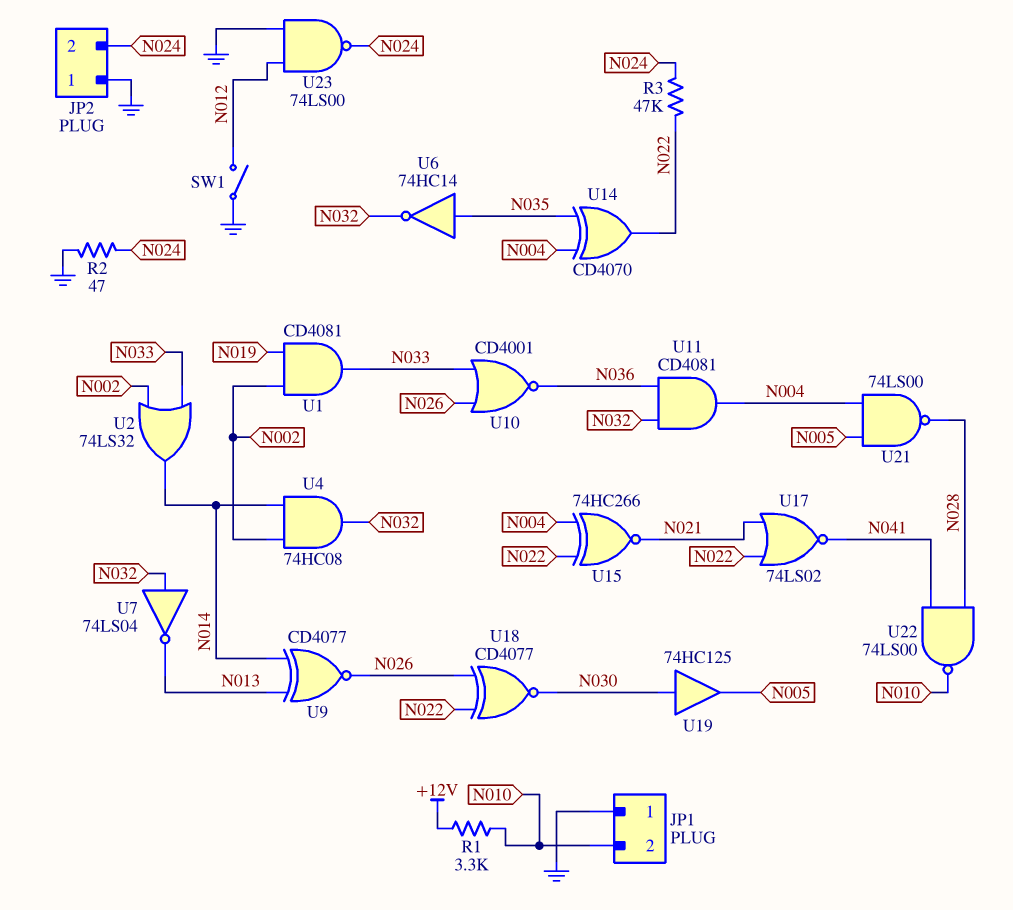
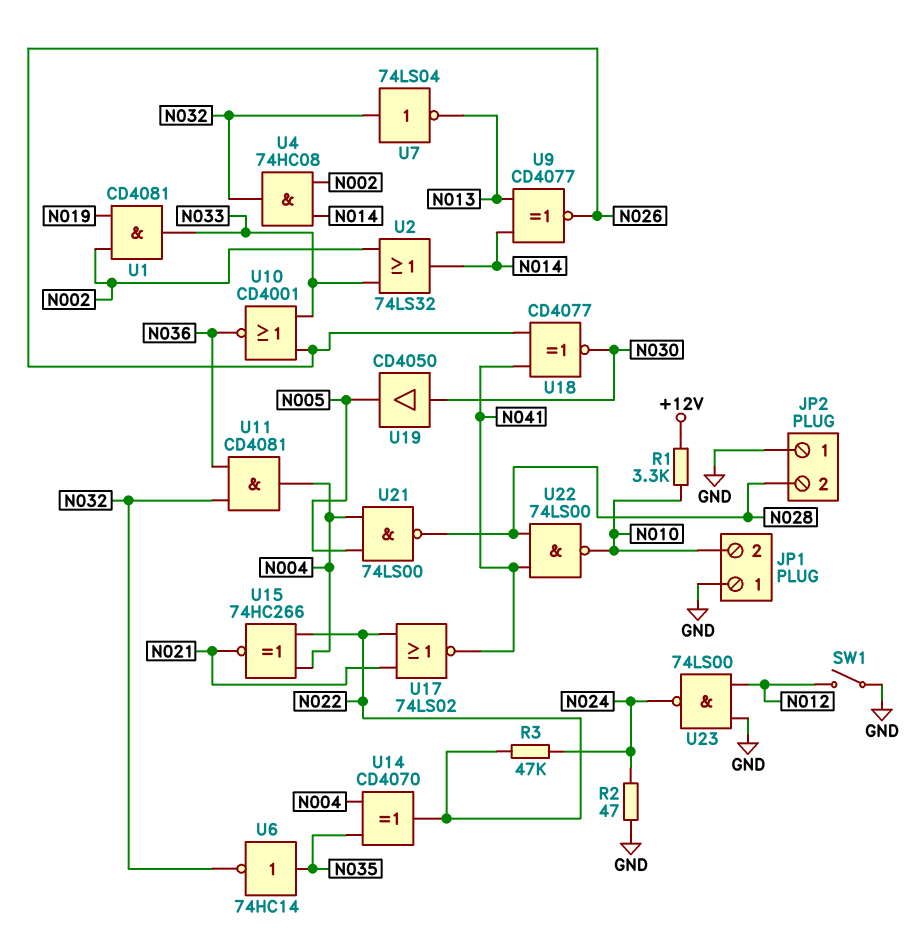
JP2 pin 2: N024 -> N028
U18: XNOR CD4077 (in N022, in N026, out N030) -> XNOR CD4077 (in N026, in N041, out N030)
U19: buffer 74HC125 (in N030, out N005) -> buffer CD4050 (in N030, out N005)

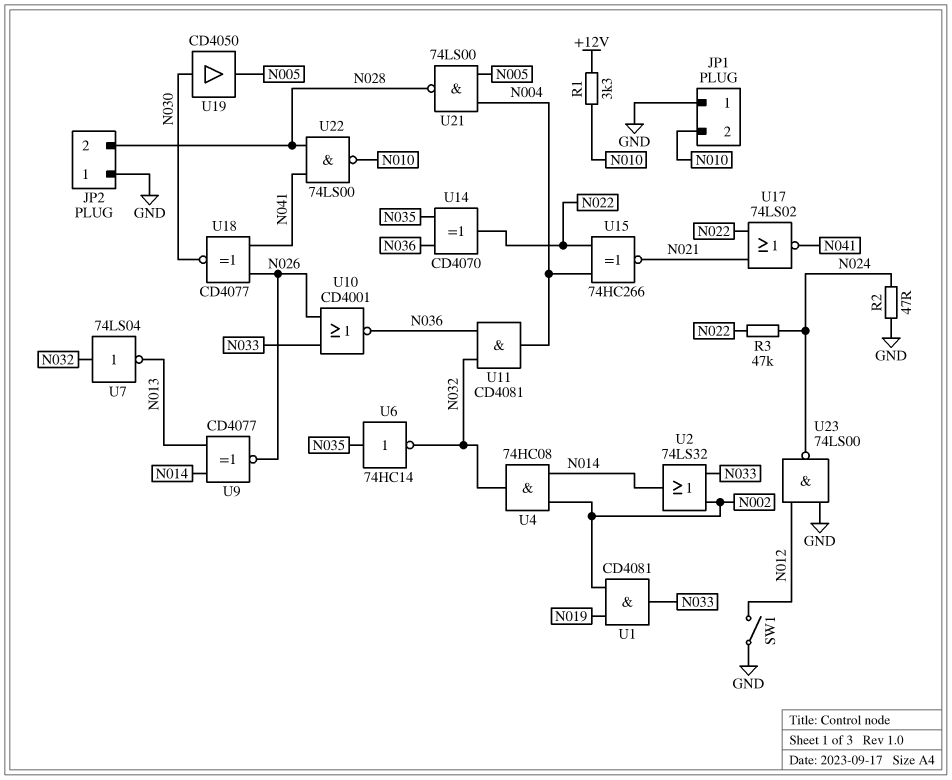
U14: XOR CD4070 (in N004, in N035, out N022) -> XOR CD4070 (in N035, in N036, out N022)

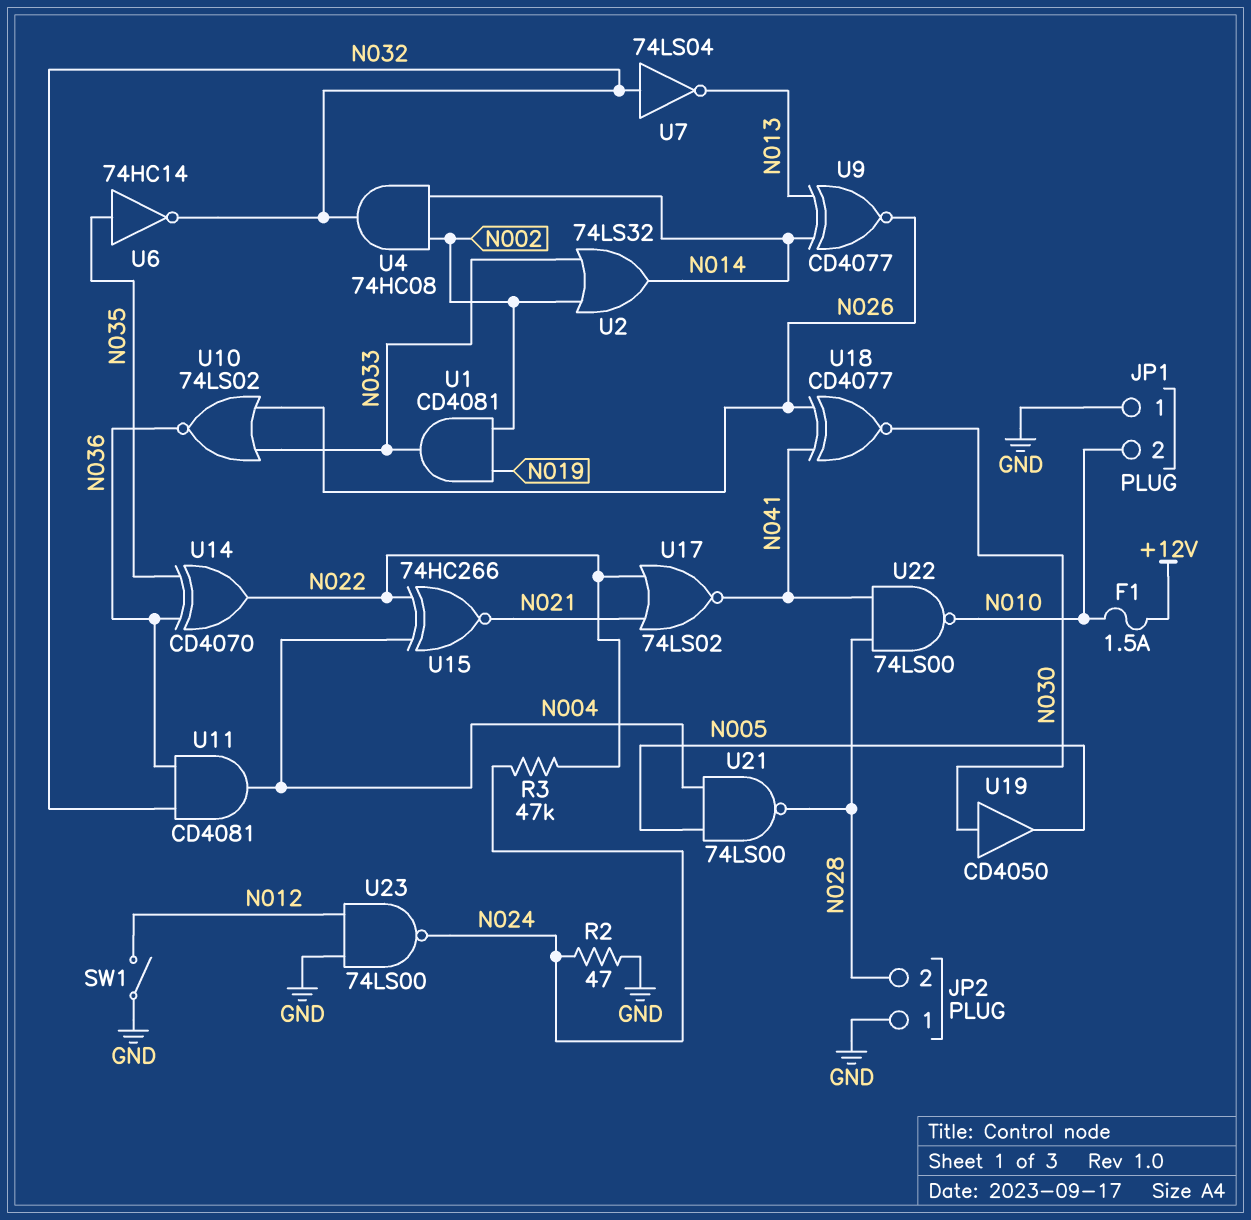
F1: none -> 1.5A (+12V, N010)
R1: 3.3k (+12V, N010) -> none
U10: NOR CD4001 (in N026, in N033, out N036) -> NOR 74LS02 (in N026, in N033, out N036)

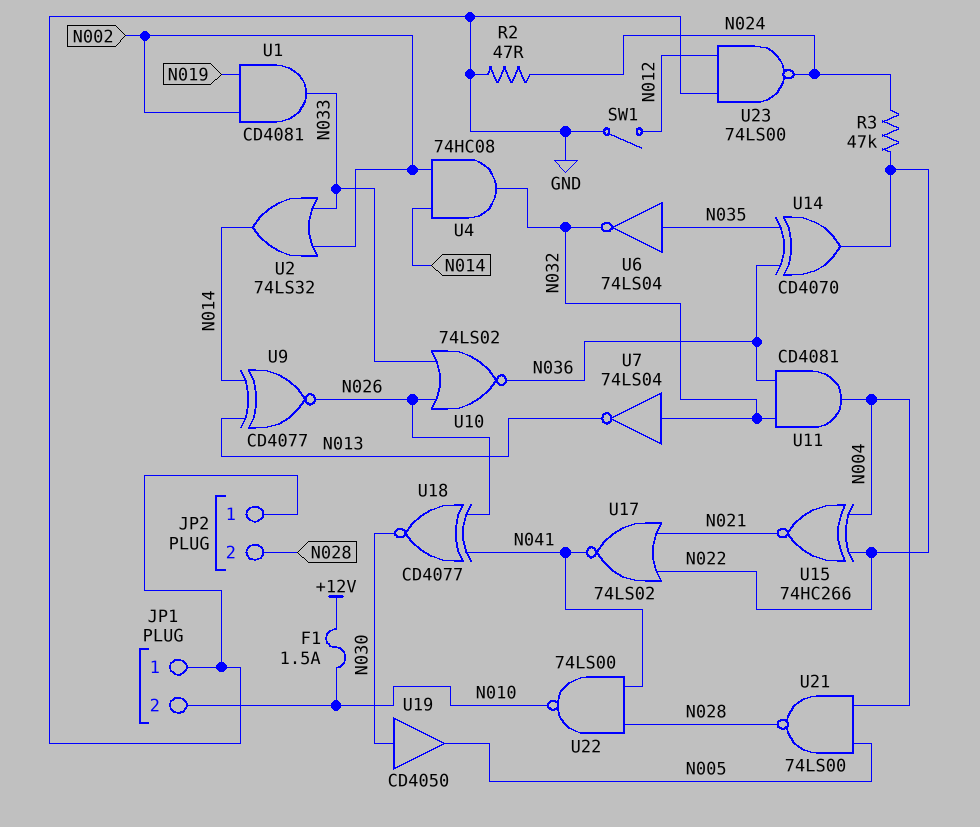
U6: NOT 74HC14 (in N035, out N032) -> NOT 74LS04 (in N035, out N032)

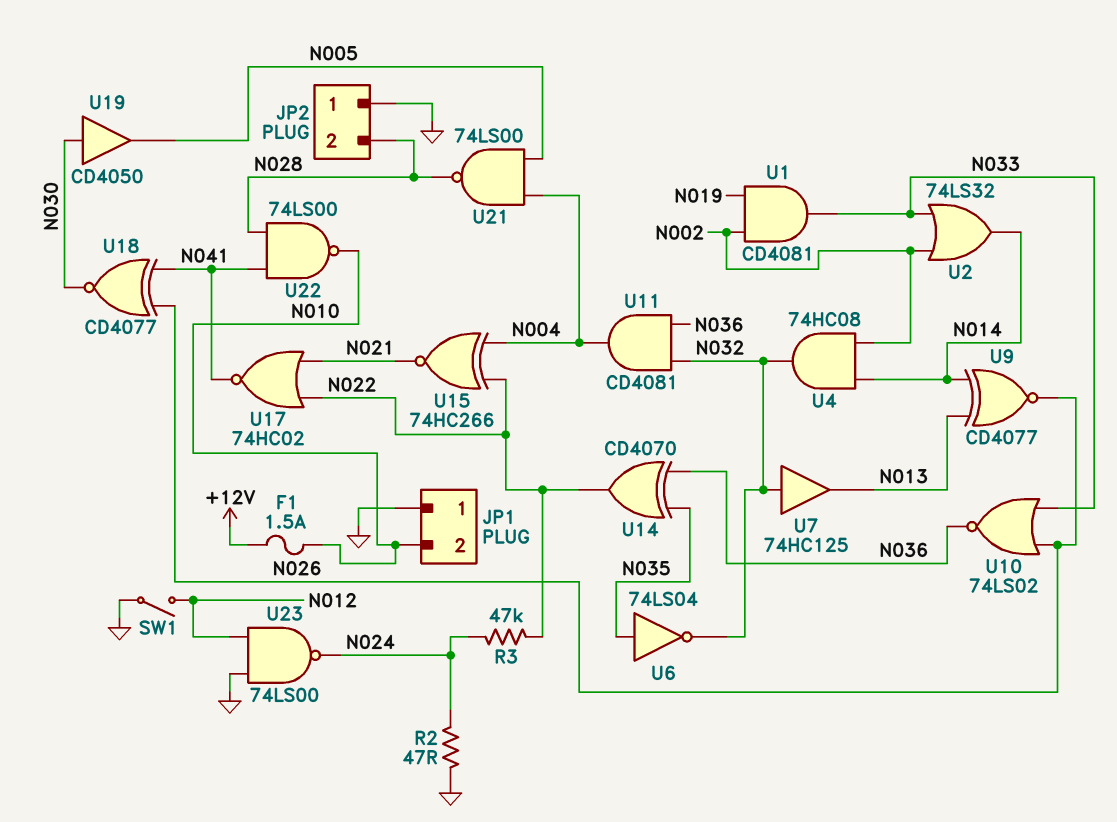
U7: NOT 74LS04 (in N032, out N013) -> buffer 74HC125 (in N032, out N013)
U17: NOR 74LS02 (in N021, in N022, out N041) -> NOR 74HC02 (in N021, in N022, out N041)

